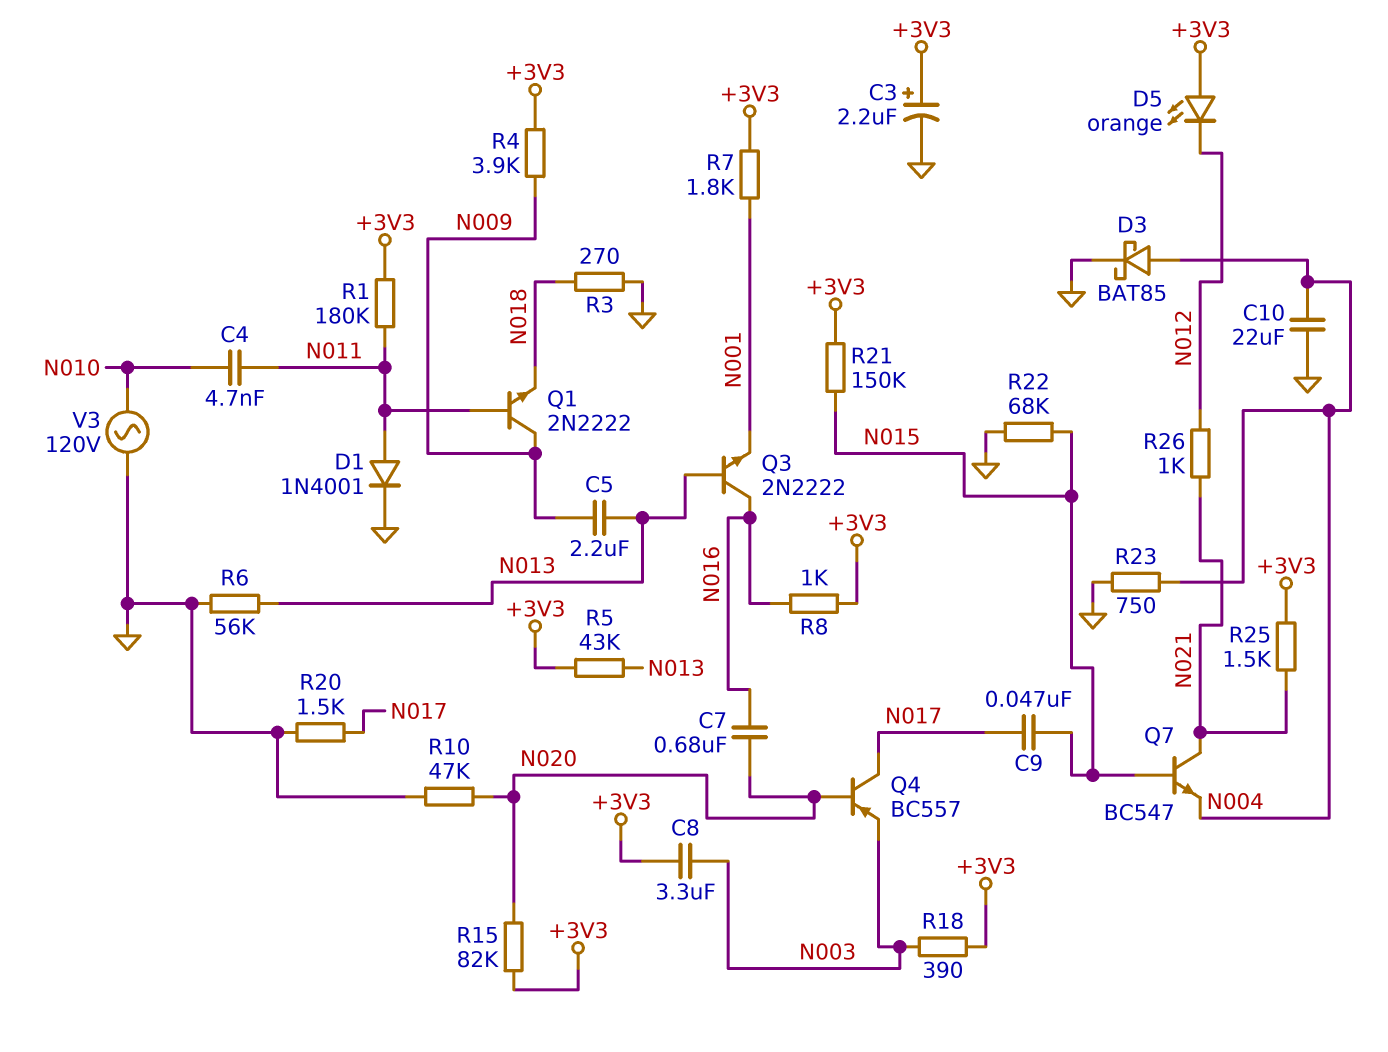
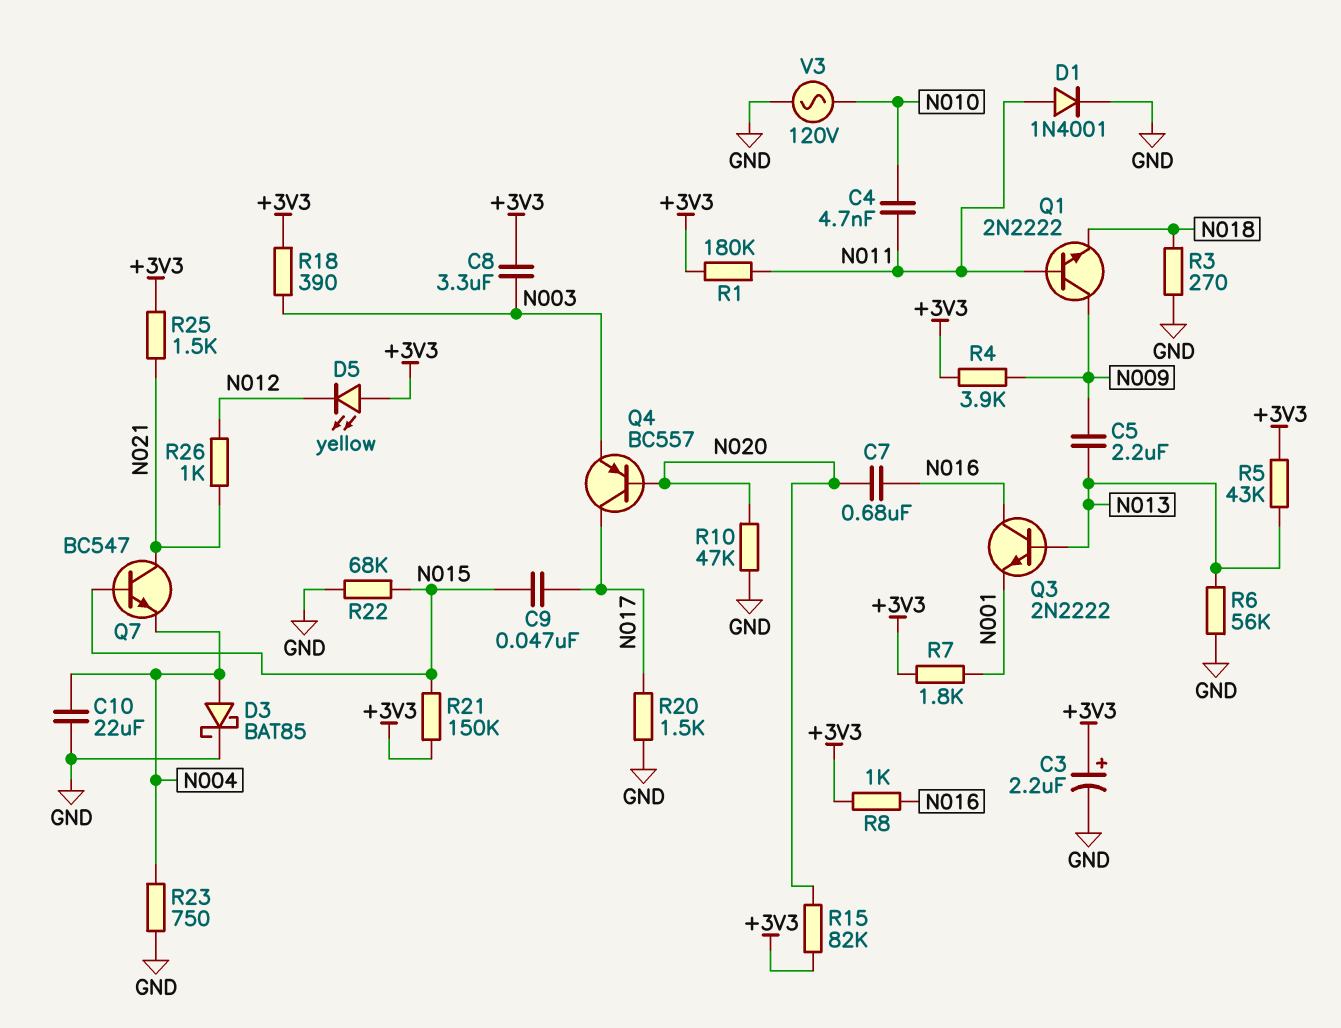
D5: LED orange (A +3V3, K N012) -> LED yellow (A +3V3, K N012)

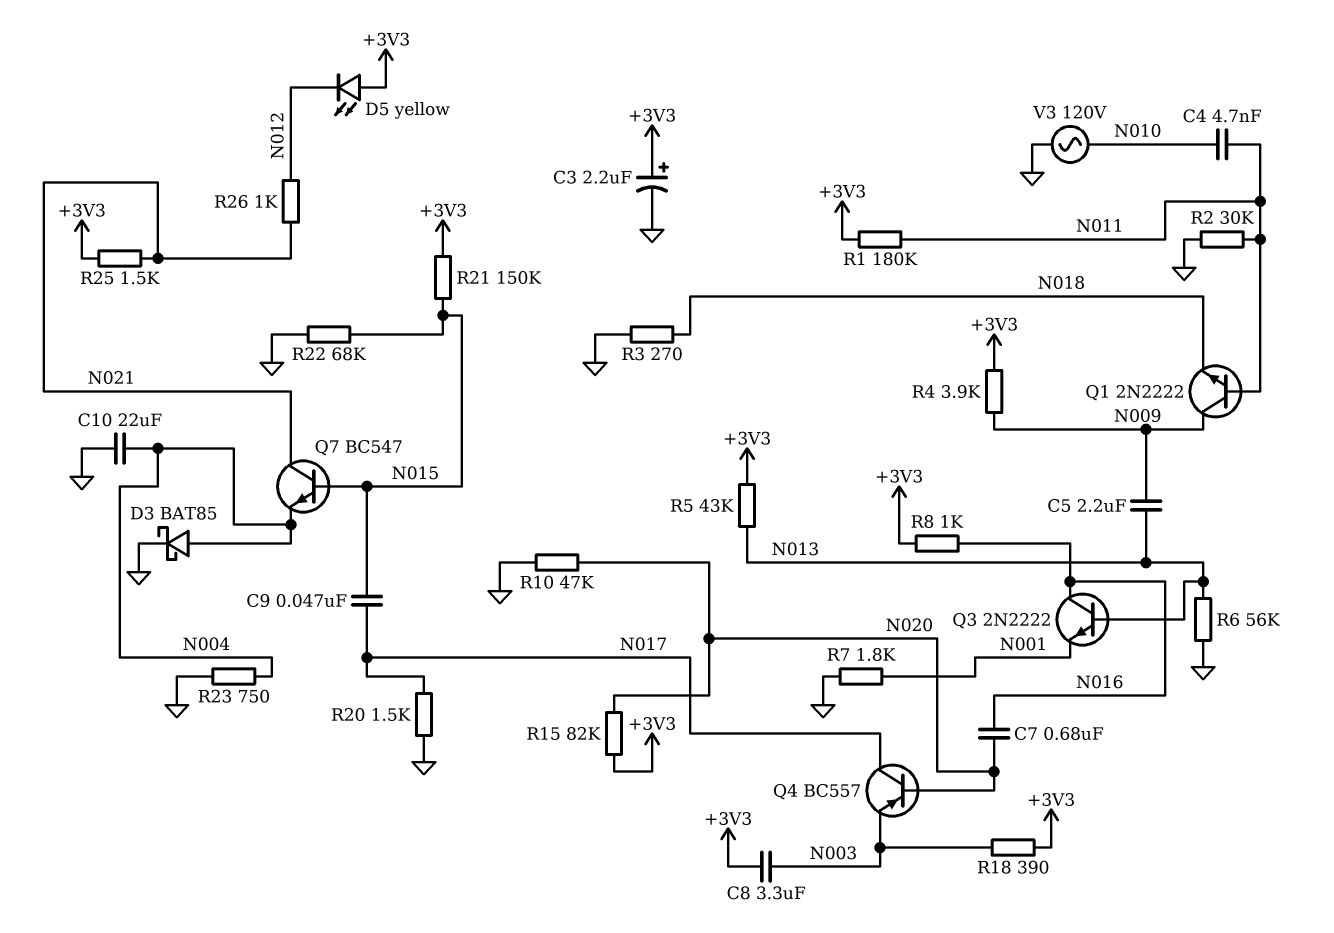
D1: diode 1N4001 (A N011, K GND) -> none
R2: none -> 30k (GND, N011)
R7: 1.8k (+3V3, N001) -> 1.8k (GND, N001)

